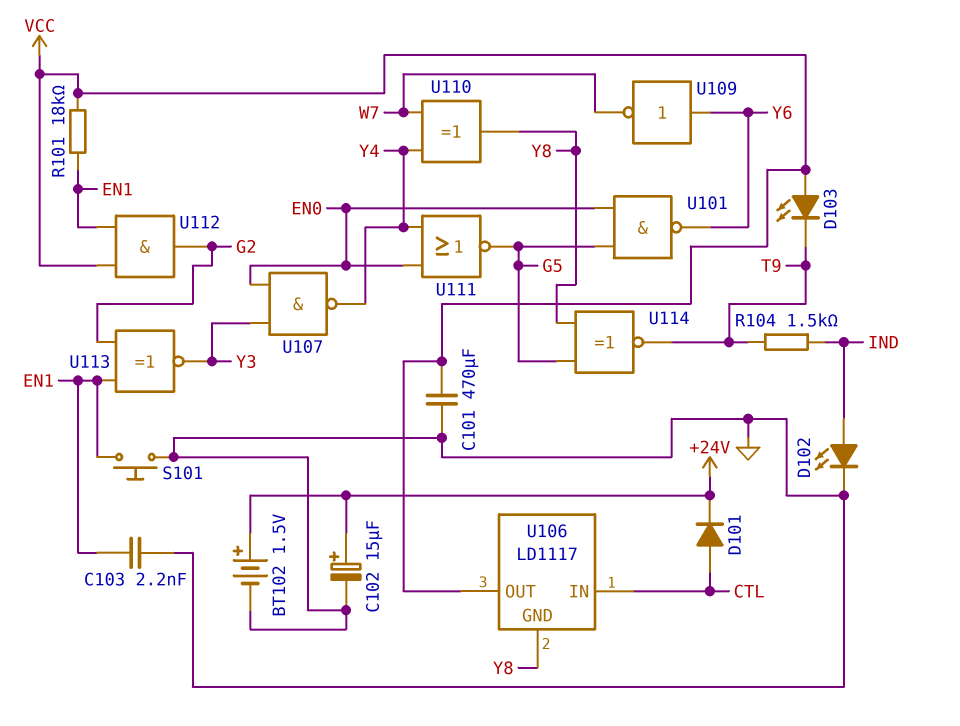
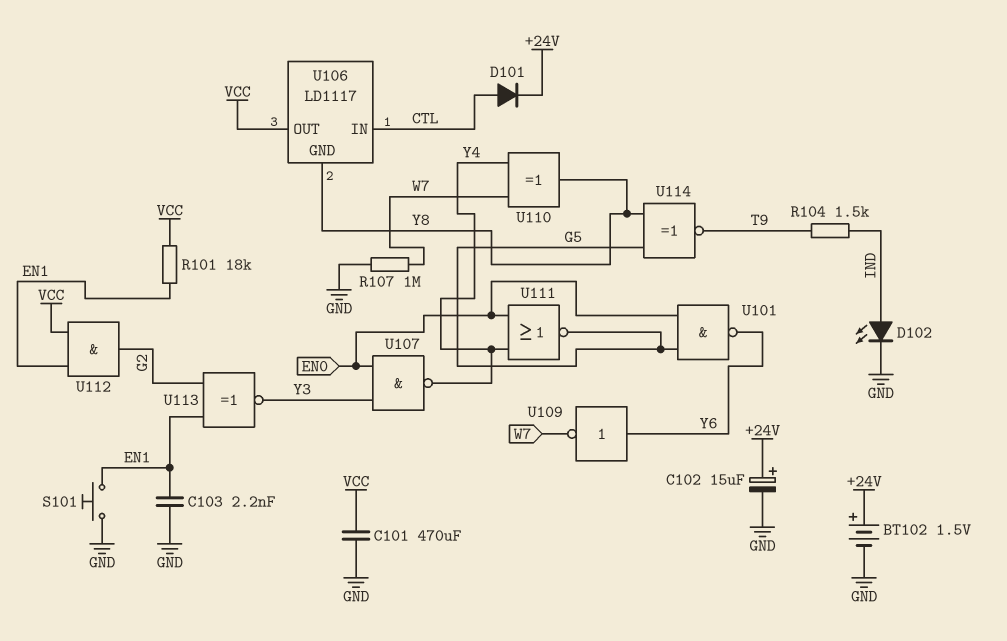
D103: LED (A VCC, K T9) -> none
R107: none -> 1M (GND, W7)

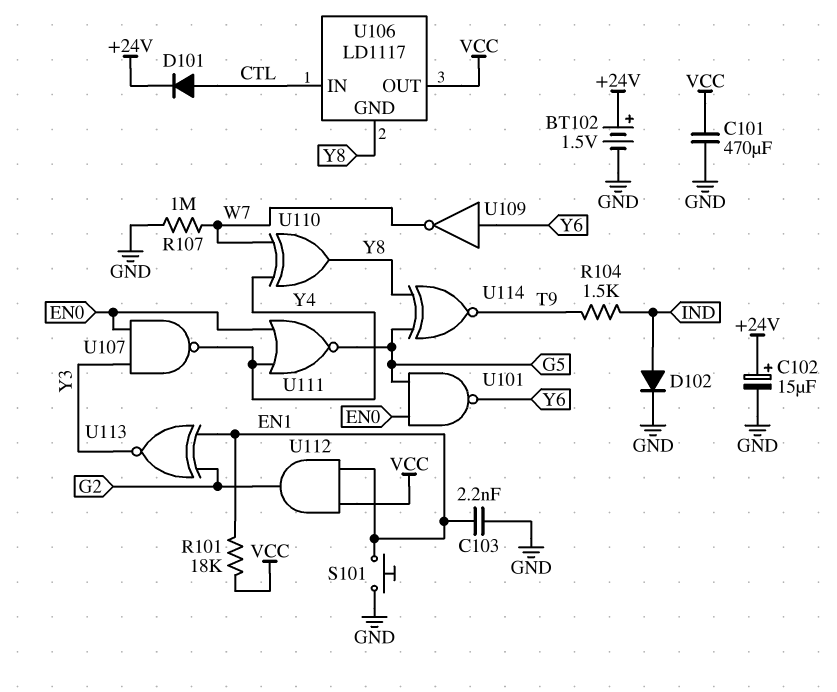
D102: LED (A IND, K GND) -> diode (A IND, K GND)

